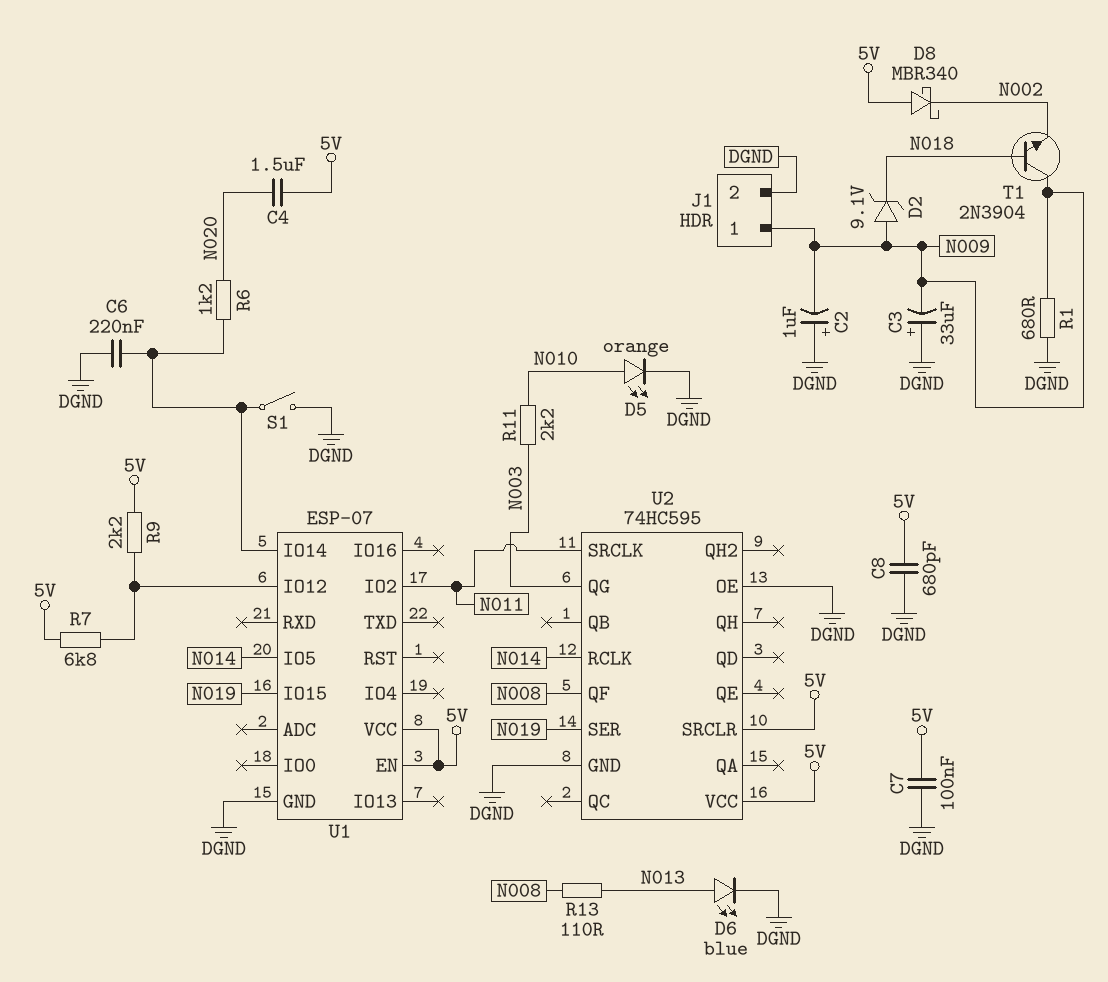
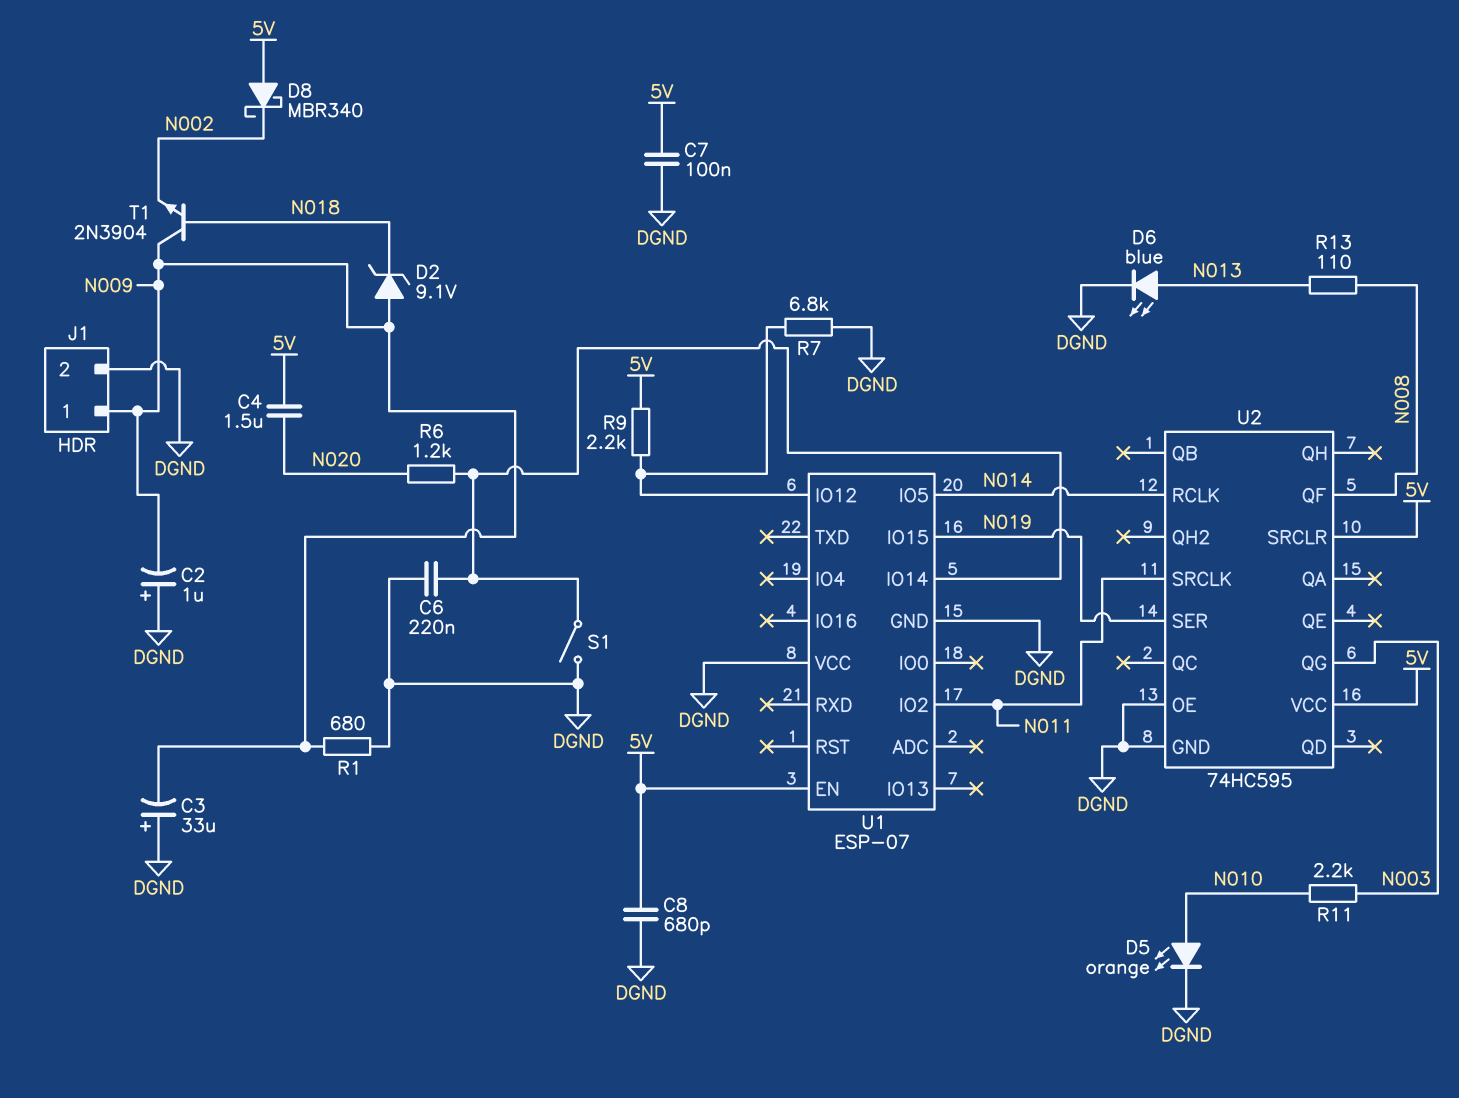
R7: 6.8k (5V, U1/IO12) -> 6.8k (DGND, U1/IO12)
U1 pin VCC: 5V -> DGND

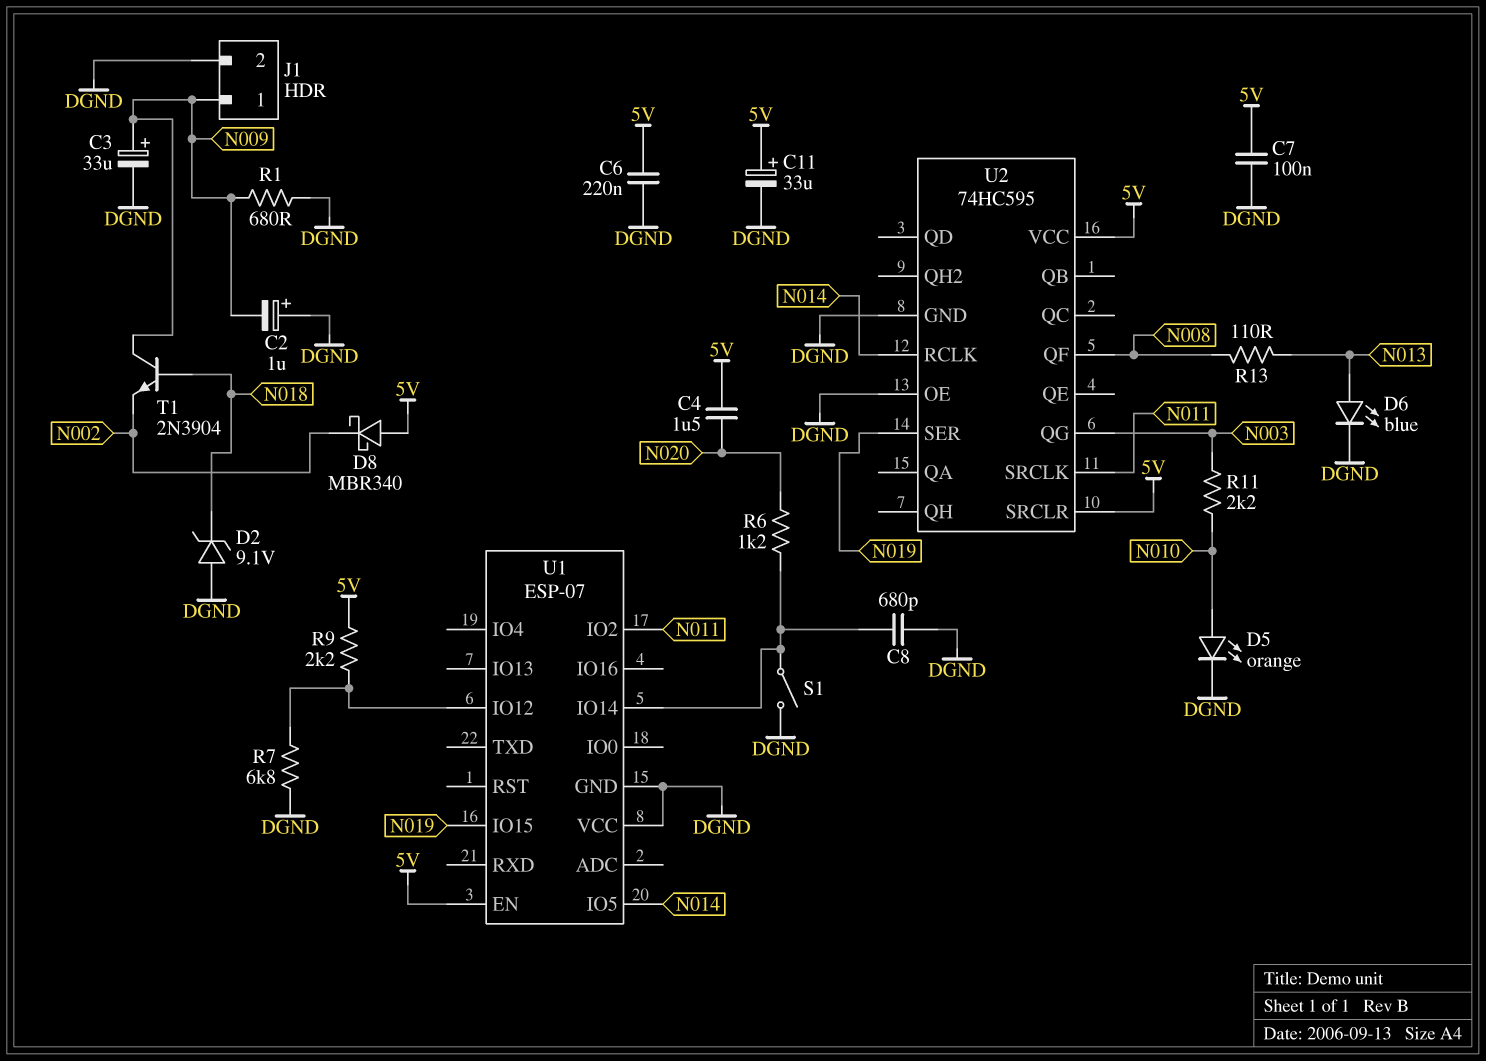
C3: 33uF (plus DGND, minus N009) -> 33uF (plus N009, minus DGND)
C6: 220nF (DGND, U1/IO14) -> 220nF (5V, DGND)
C8: 680pF (5V, DGND) -> 680pF (DGND, U1/IO14)
C11: none -> 33uF (plus 5V, minus DGND)
D2: zener 9.1V (A N009, K N018) -> zener 9.1V (A DGND, K N018)

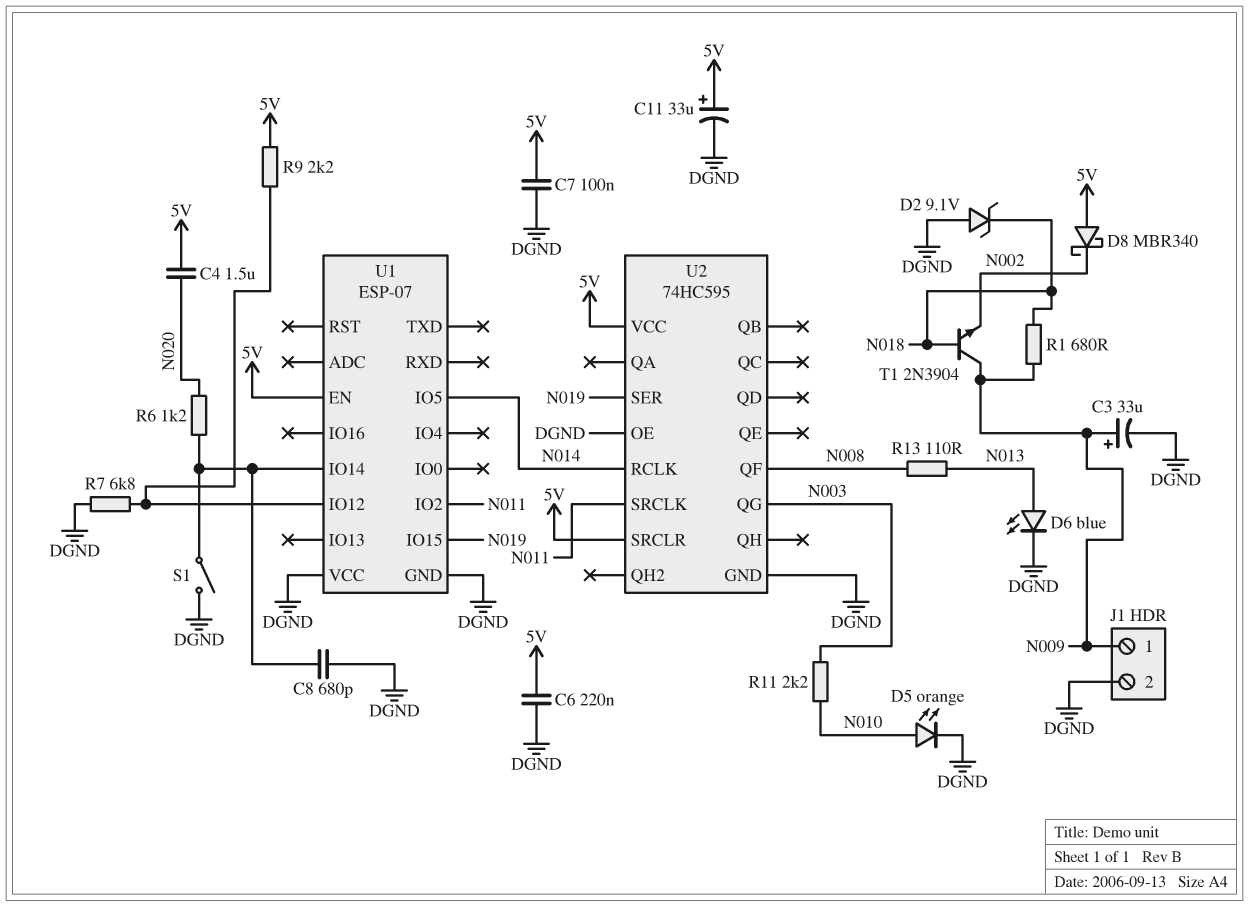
C2: 1uF (plus DGND, minus N009) -> none
R1: 680 (DGND, N009) -> 680 (N009, N018)

